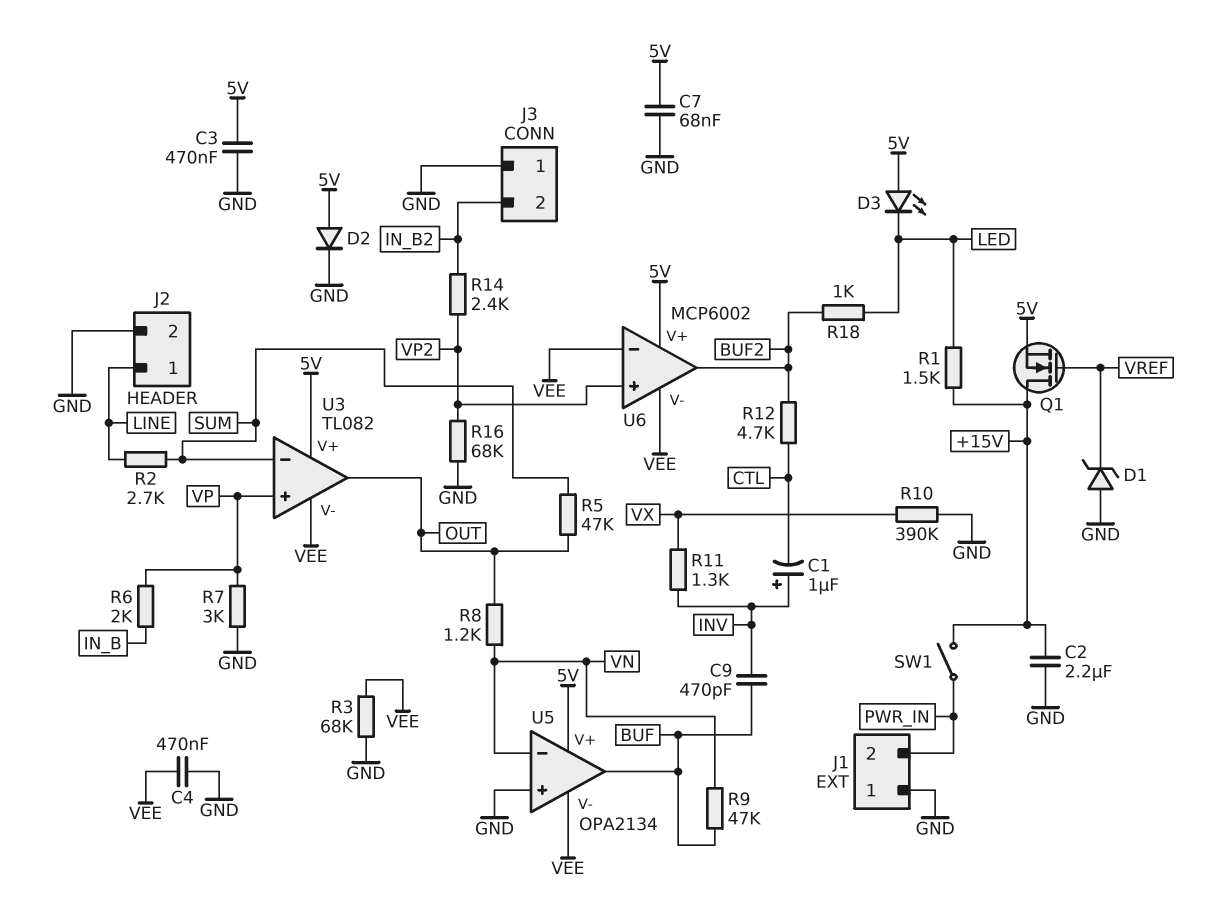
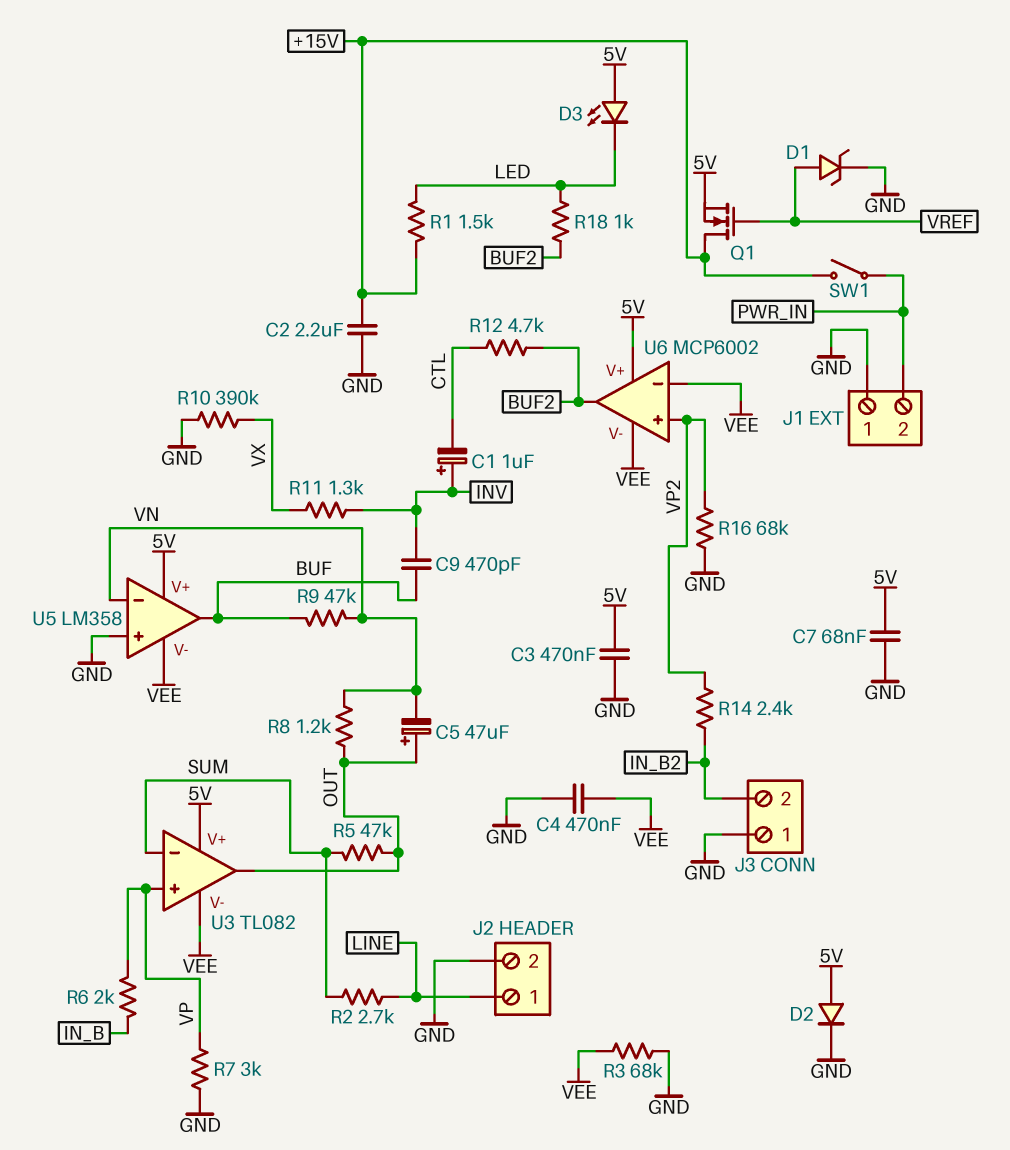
C5: none -> 47uF (plus OUT, minus VN)
D1: zener (A GND, K VREF) -> zener (A VREF, K GND)
U5: OPA2134 -> LM358

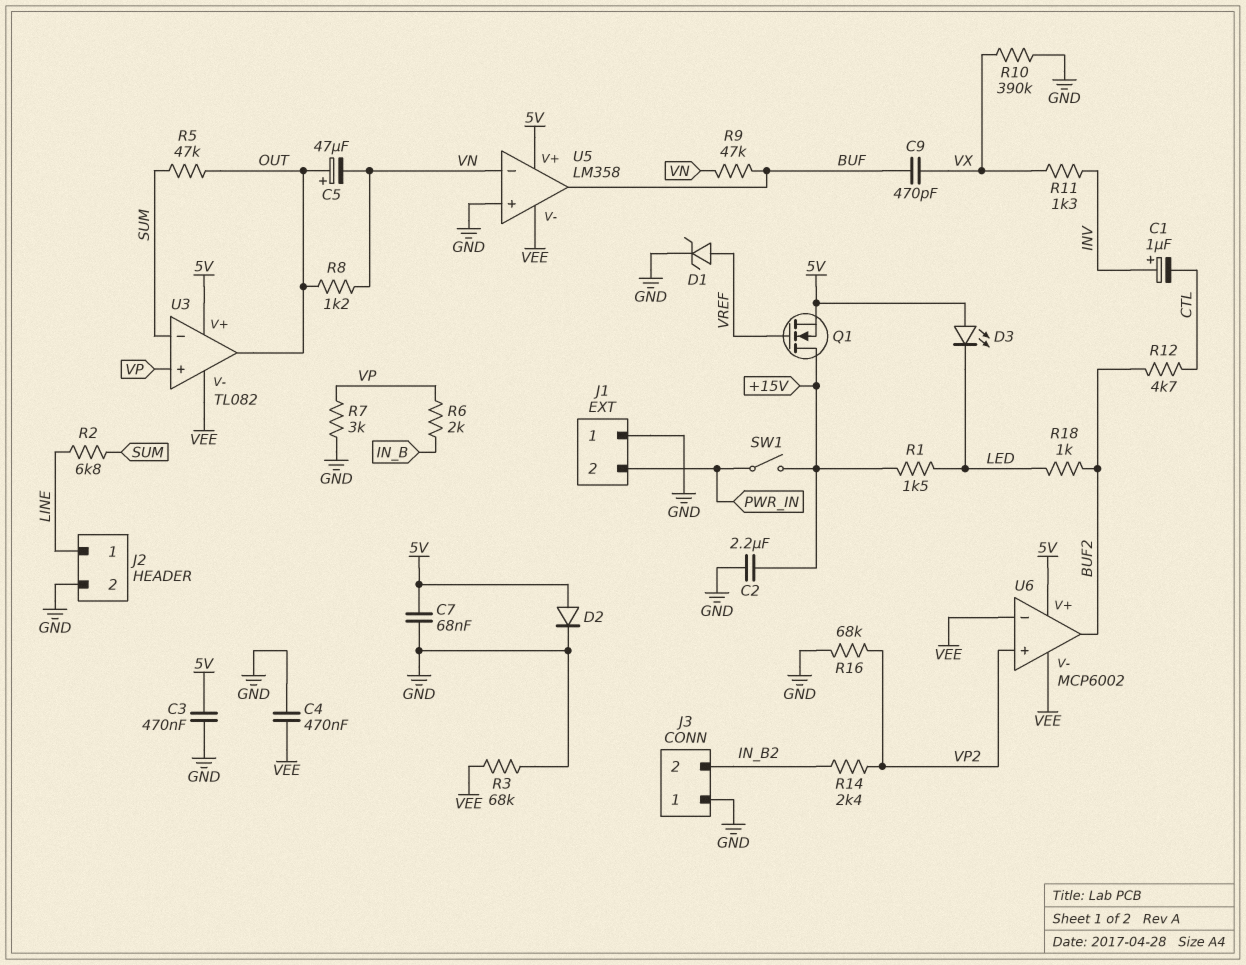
C9: 470pF (BUF, INV) -> 470pF (BUF, VX)
R2: 2.7k (LINE, SUM) -> 6.8k (LINE, SUM)

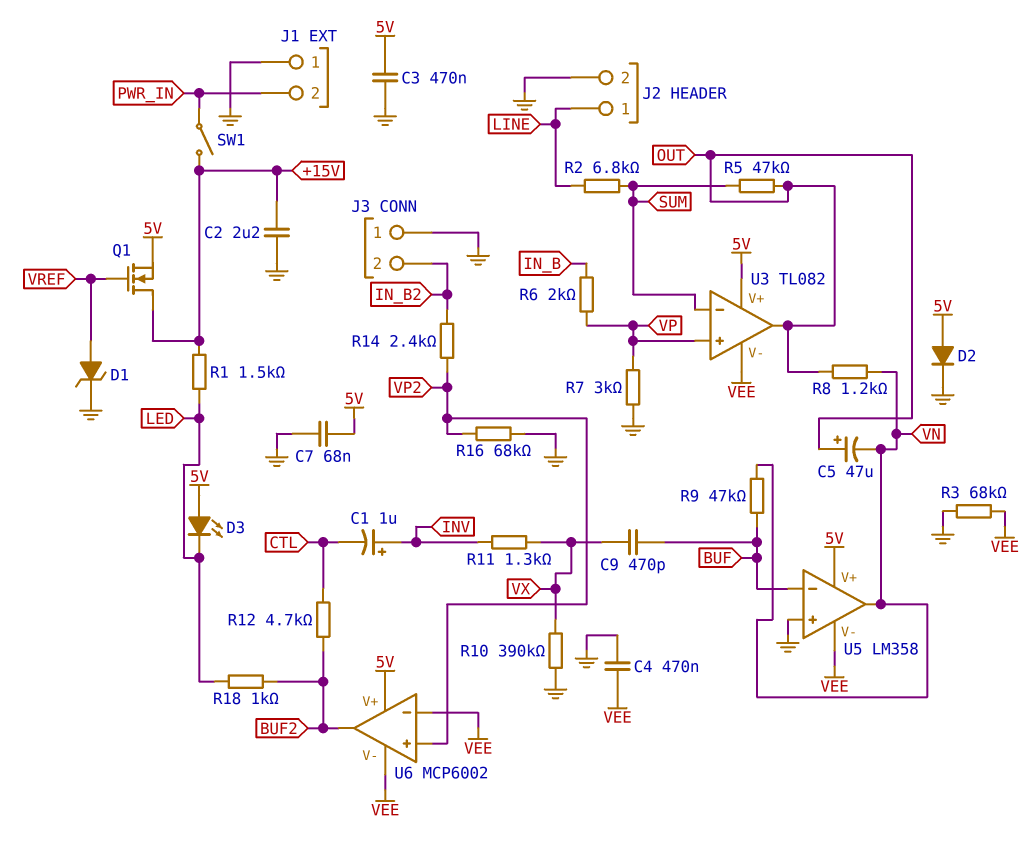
U5 pin in-: VN -> BUF
U5 pin out: BUF -> VN

